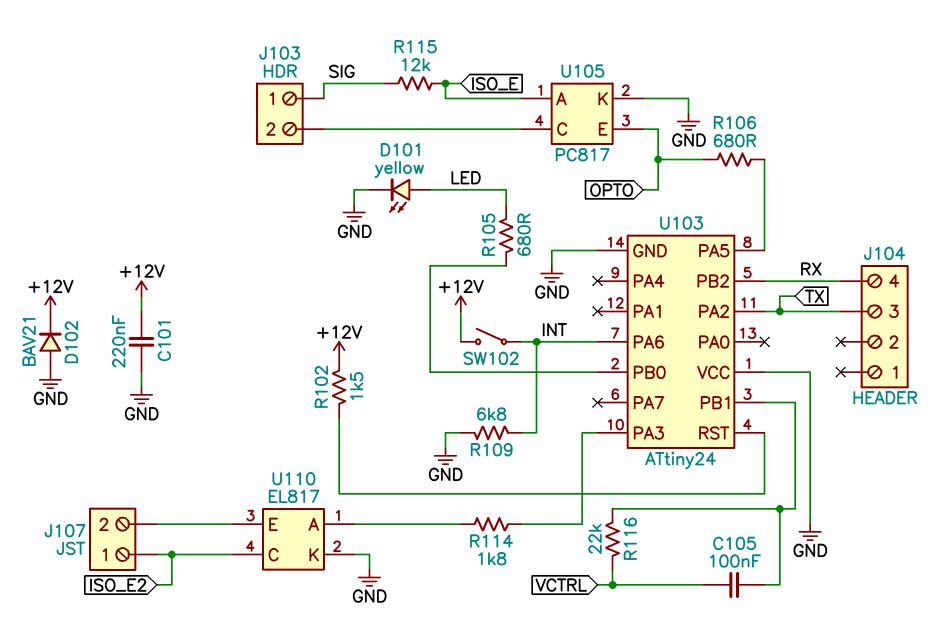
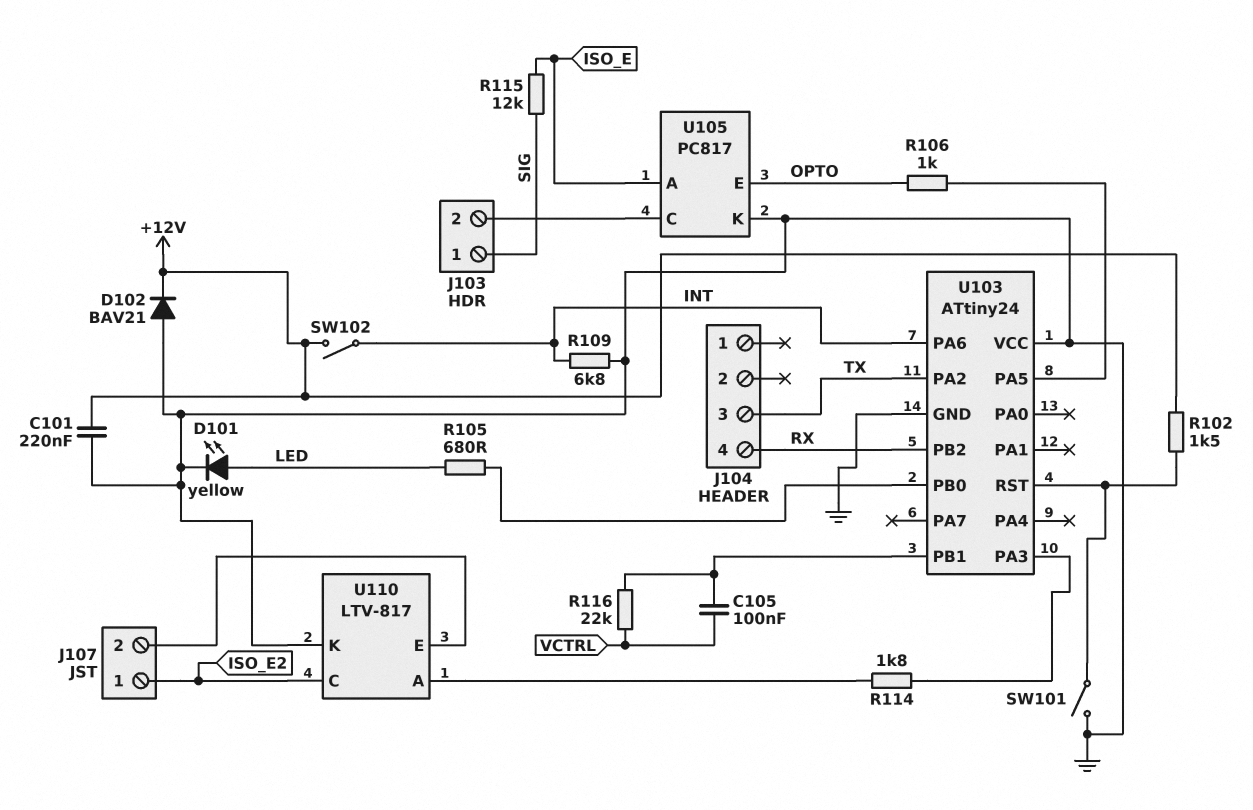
R106: 680 (OPTO, U103/PA5) -> 1k (OPTO, U103/PA5)
SW101: none -> switch (GND, U103/RST)
U110: EL817 -> LTV-817

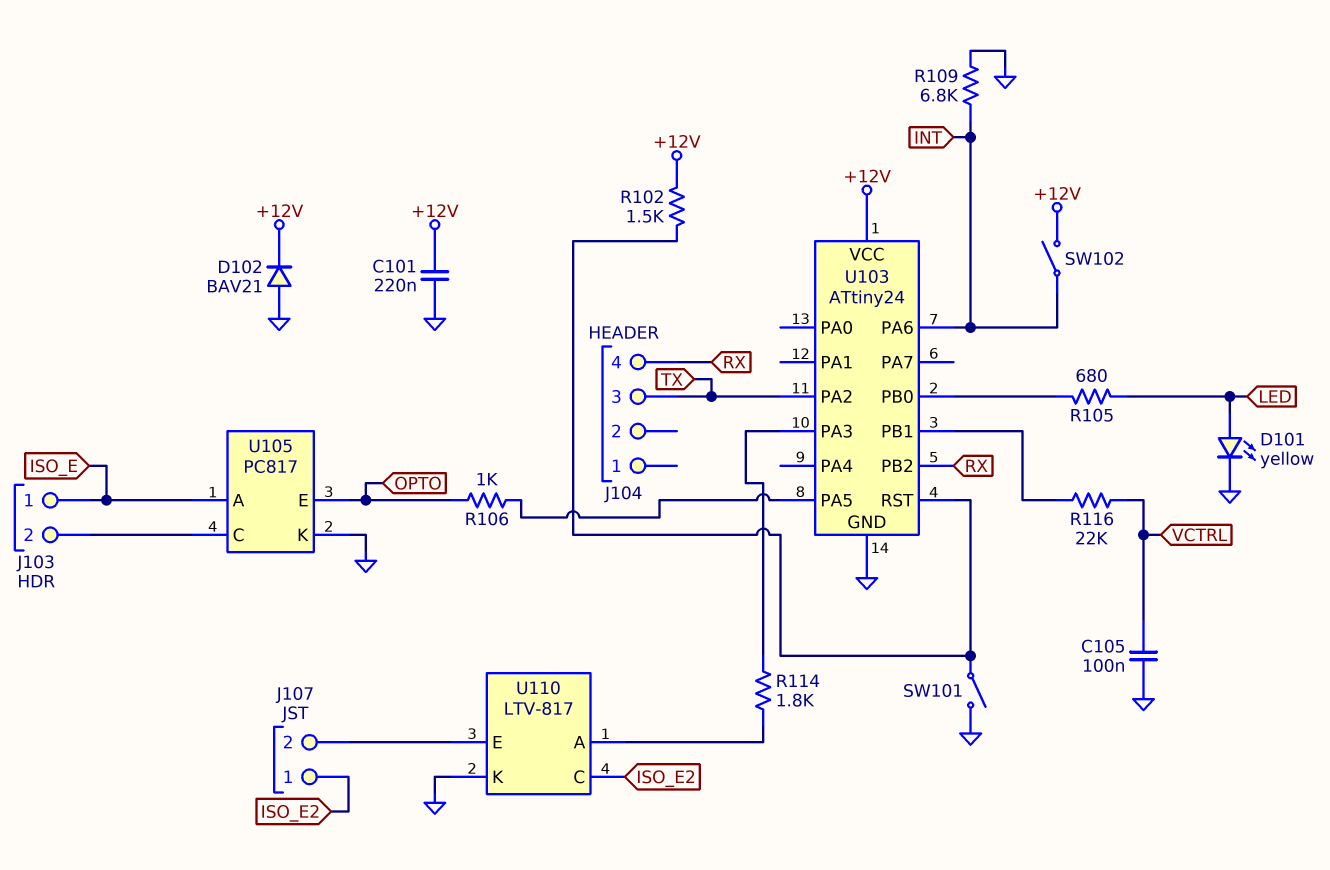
C105: 100nF (U103/PB1, VCTRL) -> 100nF (GND, VCTRL)
J103 pin 1: SIG -> ISO_E
R115: 12k (ISO_E, SIG) -> none
U103 pin VCC: GND -> +12V

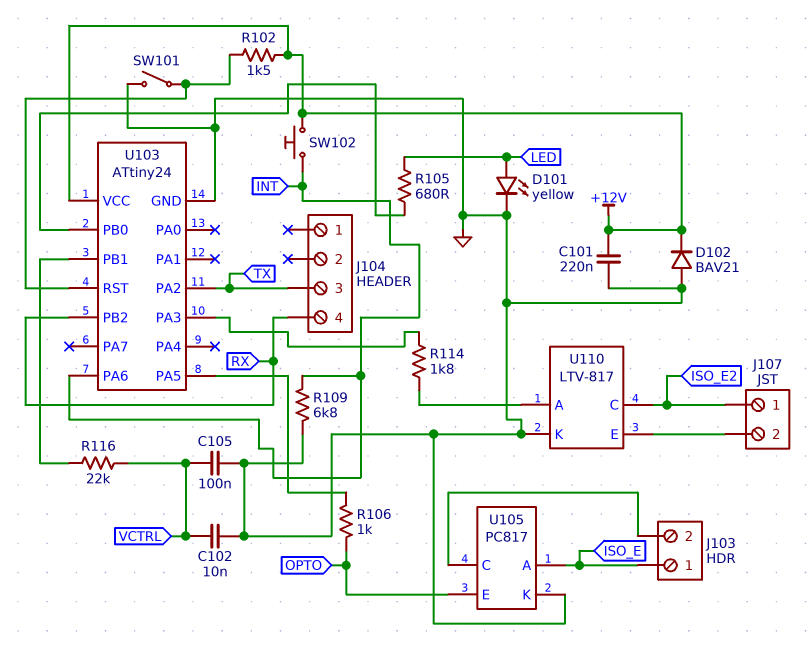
C102: none -> 10nF (GND, VCTRL)
SW102: switch (+12V, INT) -> button (+12V, INT)

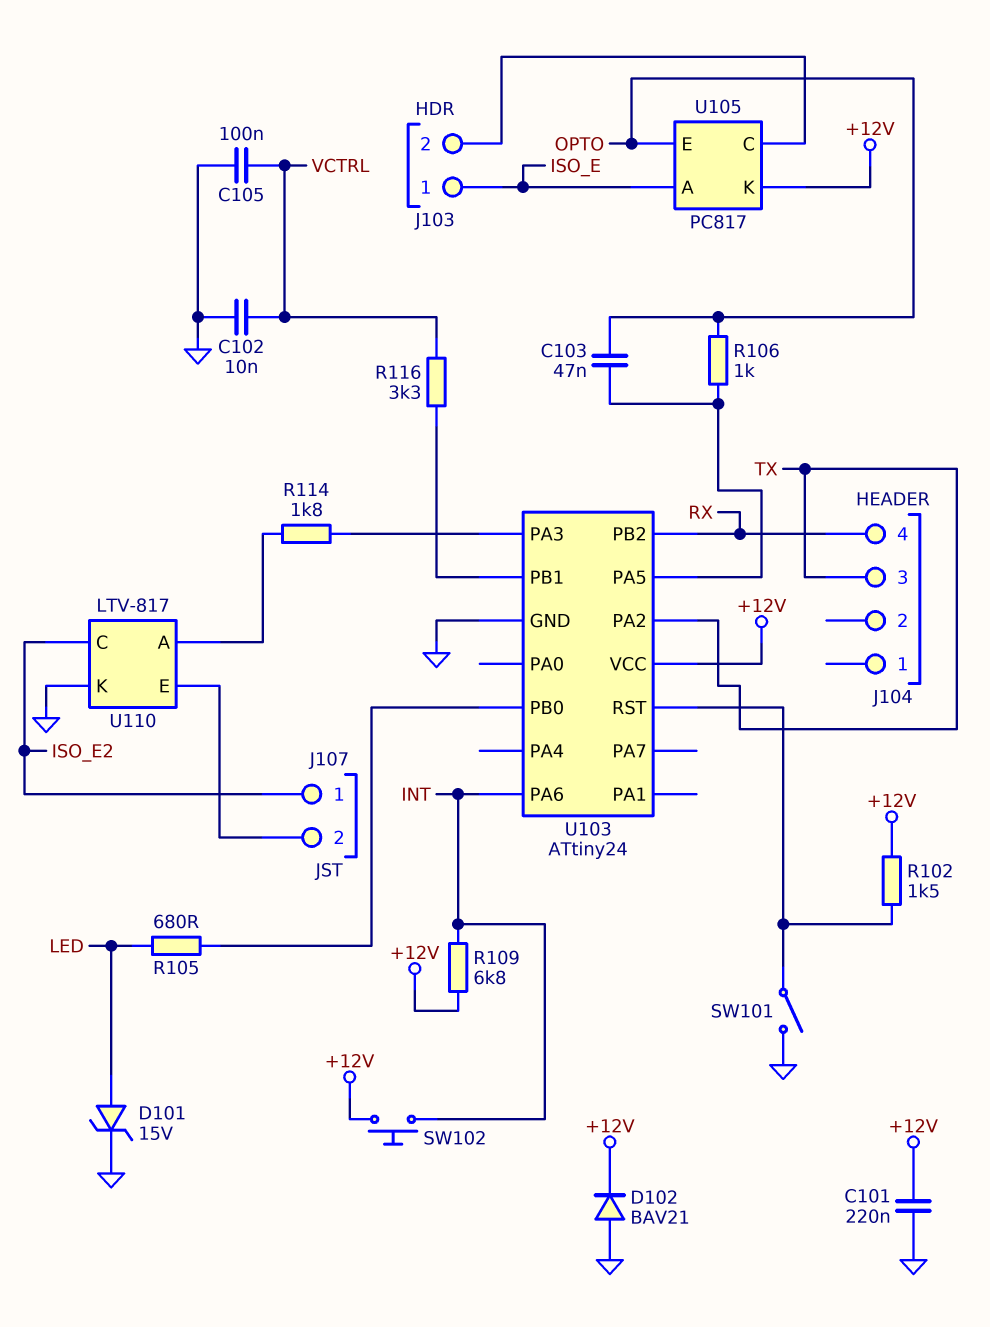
C103: none -> 47nF (OPTO, U103/PA5)
D101: LED yellow (A LED, K GND) -> zener 15V (A LED, K GND)
R109: 6.8k (GND, INT) -> 6.8k (+12V, INT)
R116: 22k (U103/PB1, VCTRL) -> 3.3k (U103/PB1, VCTRL)
U105 pin K: GND -> +12V

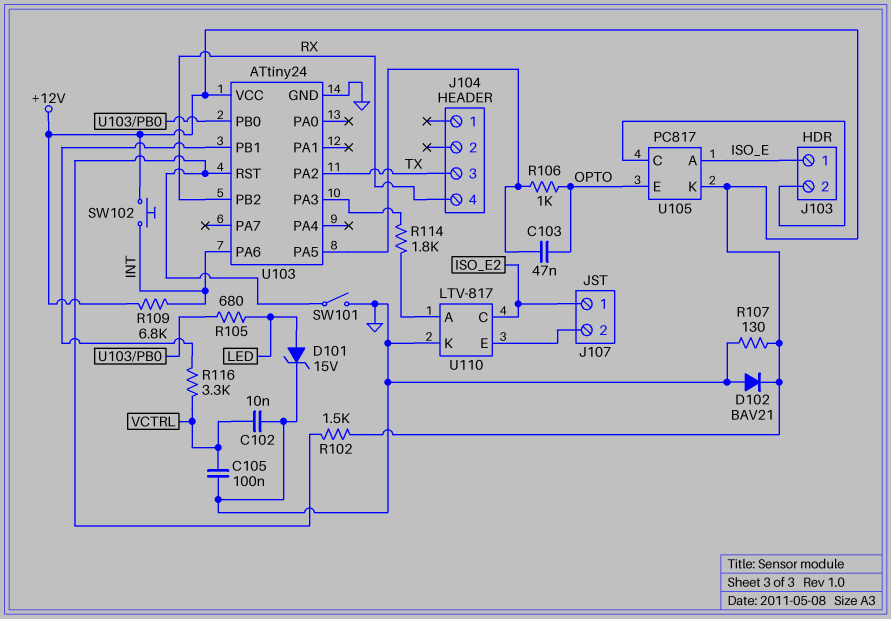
C101: 220nF (+12V, GND) -> none
R107: none -> 130 (+12V, GND)

